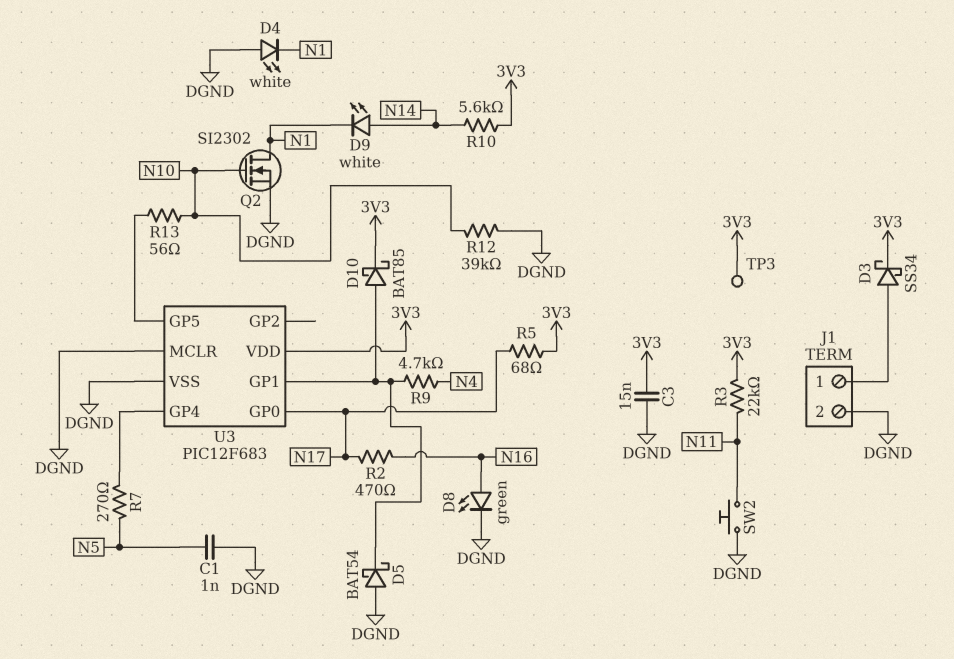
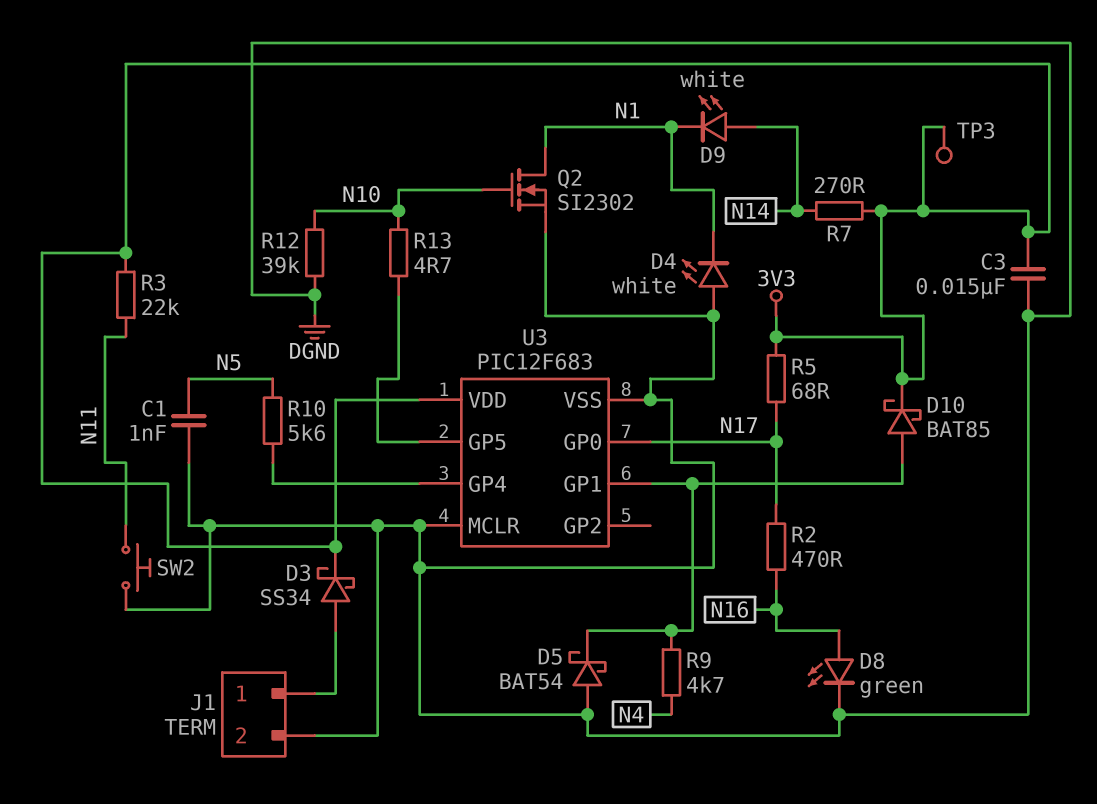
R7: 270 (N5, U3/GP4) -> 270 (3V3, N14)
R10: 5.6k (3V3, N14) -> 5.6k (N5, U3/GP4)
R13: 56 (N10, U3/GP5) -> 4.7 (N10, U3/GP5)

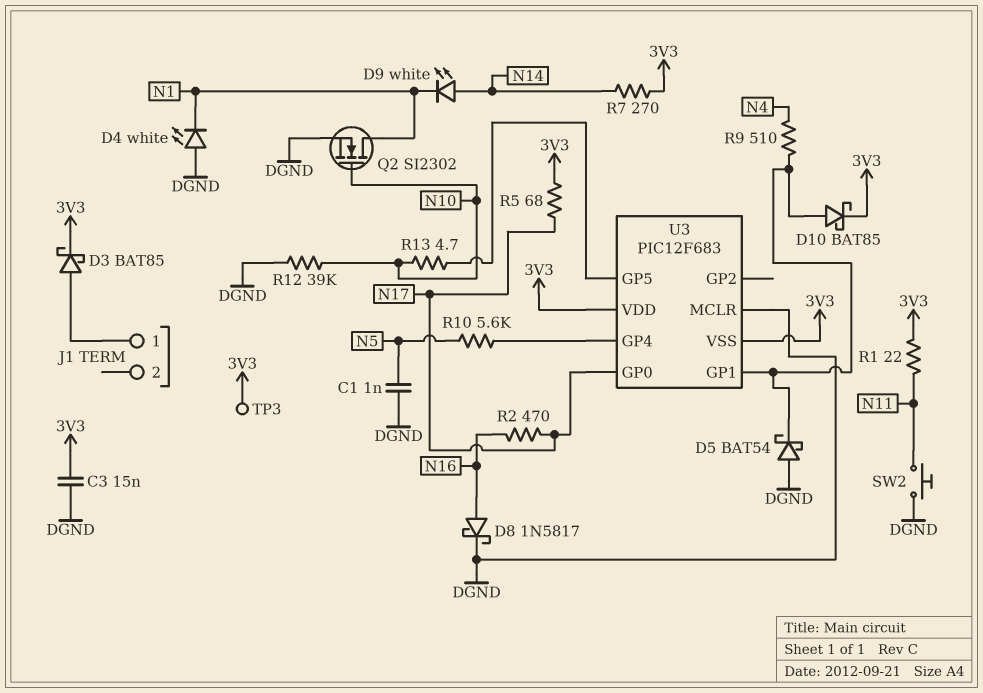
D3: schottky SS34 (A J1/1, K 3V3) -> schottky BAT85 (A J1/1, K 3V3)
D8: LED green (A N16, K DGND) -> schottky 1N5817 (A N16, K DGND)
J1 pin 2: DGND -> none
R1: none -> 22 (3V3, N11)
R3: 22k (3V3, N11) -> none
R9: 4.7k (N4, U3/GP1) -> 510 (N4, U3/GP1)
U3 pin VSS: DGND -> 3V3

